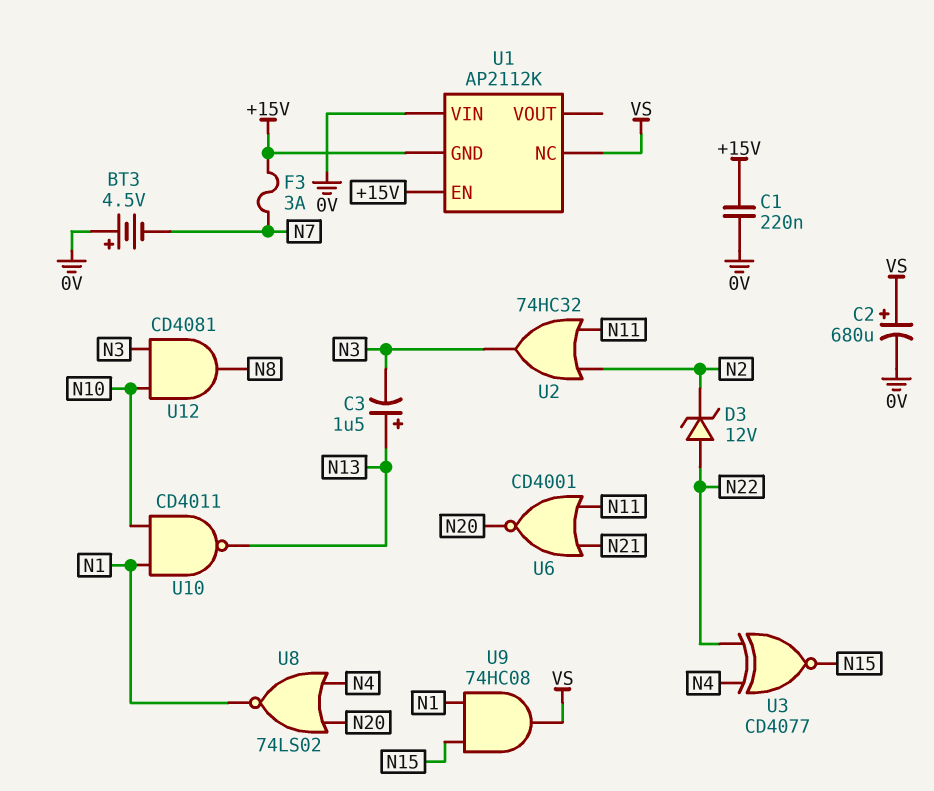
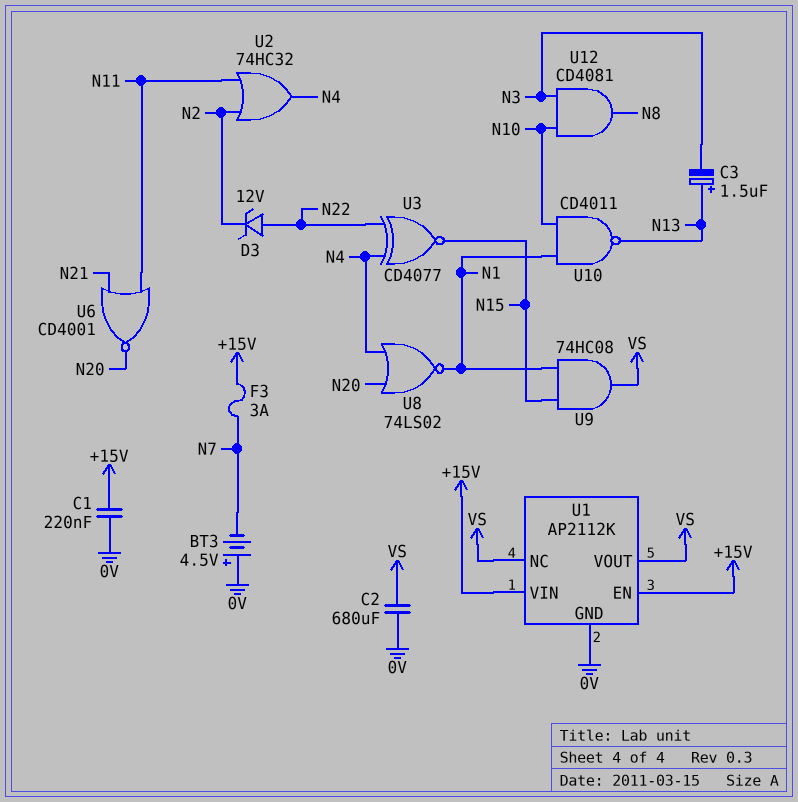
C2: 680uF (plus VS, minus 0V) -> 680uF (0V, VS)
U1 pin GND: +15V -> 0V
U1 pin VIN: 0V -> +15V
U1 pin VOUT: none -> VS
U2: OR 74HC32 (in N2, in N11, out N3) -> OR 74HC32 (in N2, in N11, out N4)

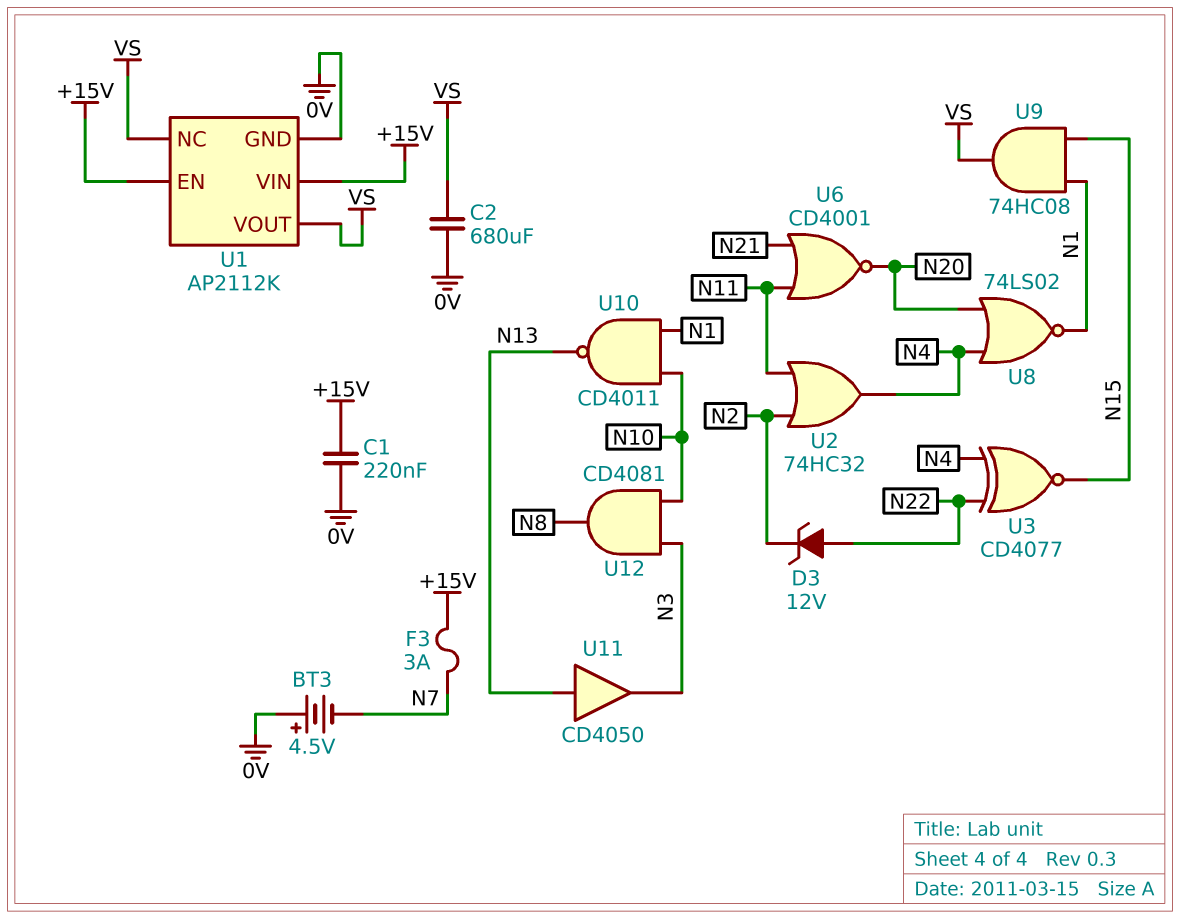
C3: 1.5uF (plus N13, minus N3) -> none
U11: none -> buffer CD4050 (in N13, out N3)

